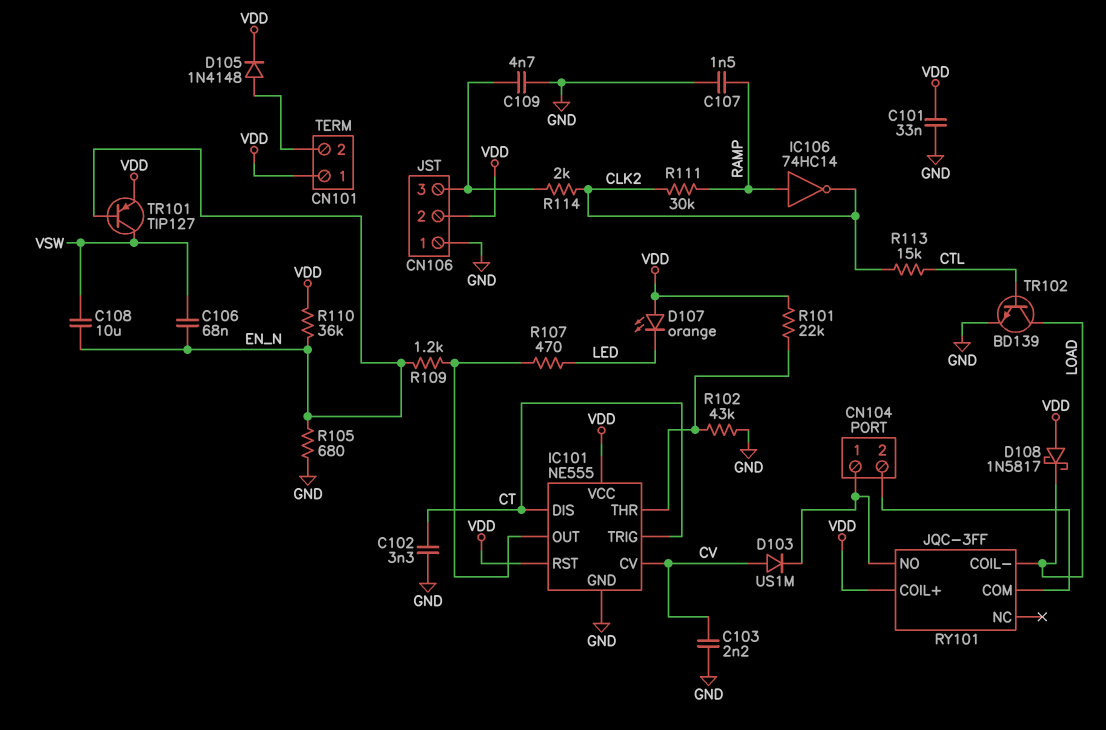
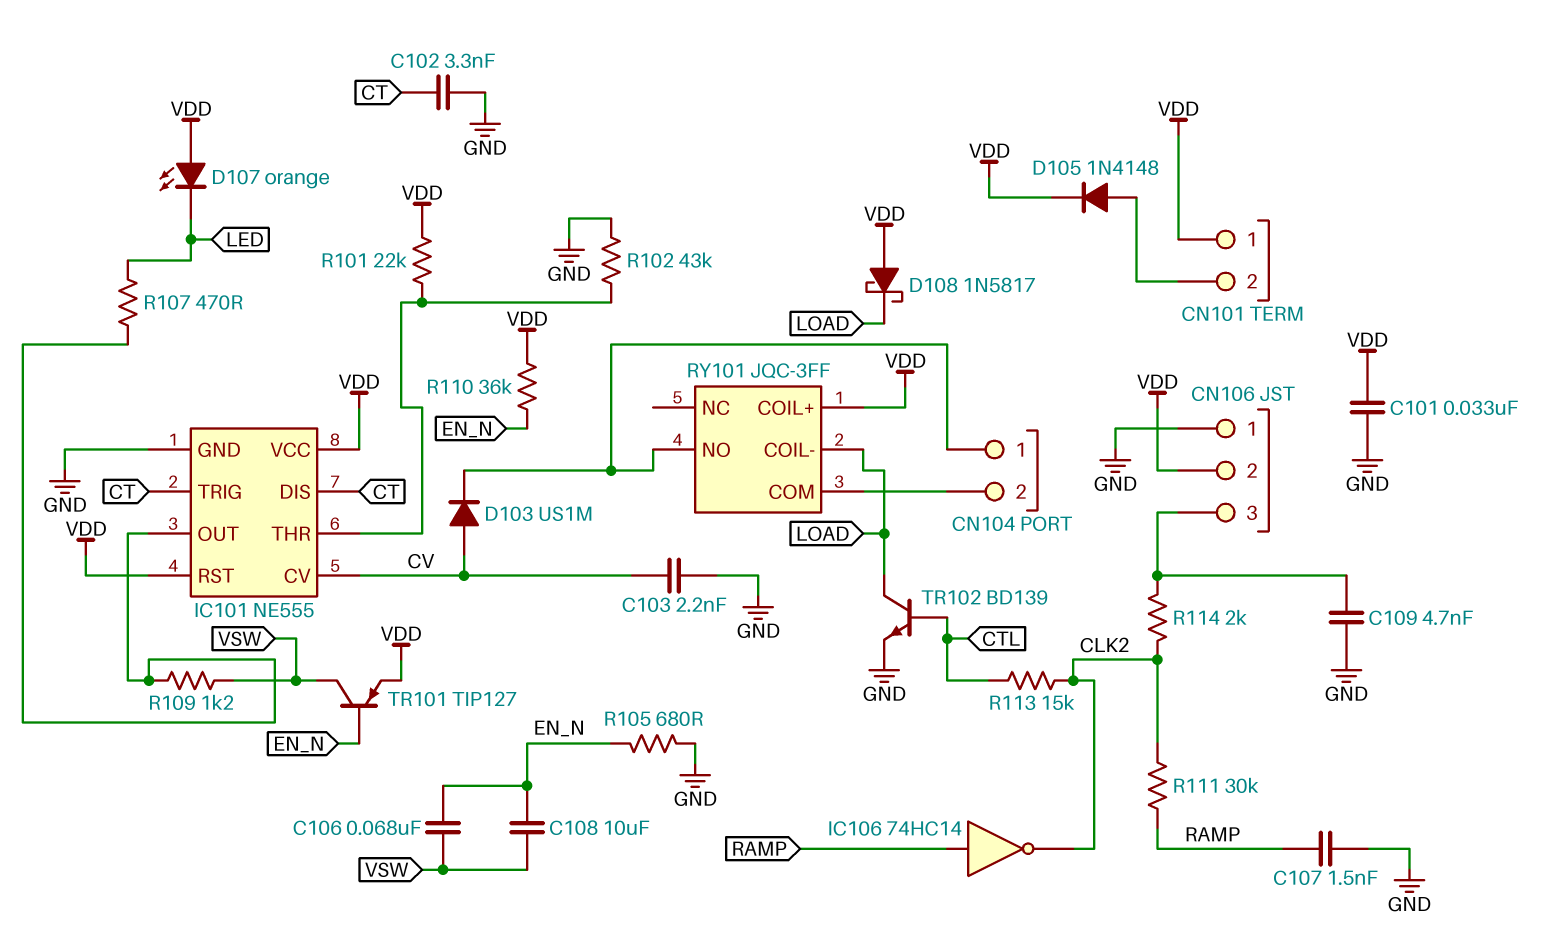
R109: 1.2k (EN_N, IC101/OUT) -> 1.2k (IC101/OUT, VSW)

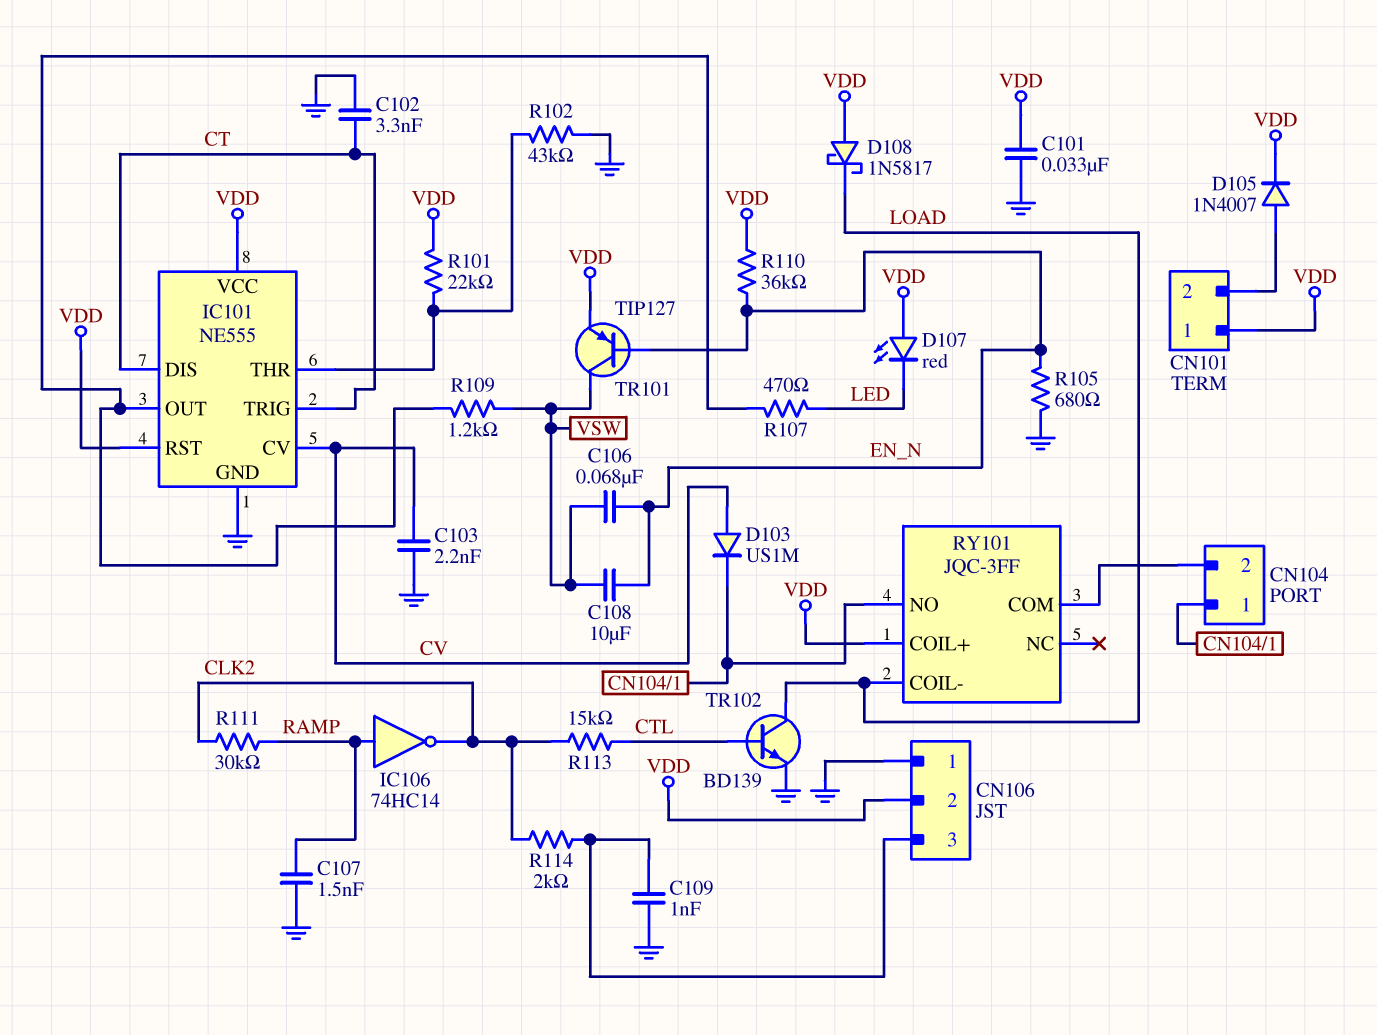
C109: 4.7nF (CN106/3, GND) -> 1nF (CN106/3, GND)
D105: diode 1N4148 (A CN101/2, K VDD) -> diode 1N4007 (A CN101/2, K VDD)
D107: LED orange (A VDD, K LED) -> LED red (A VDD, K LED)

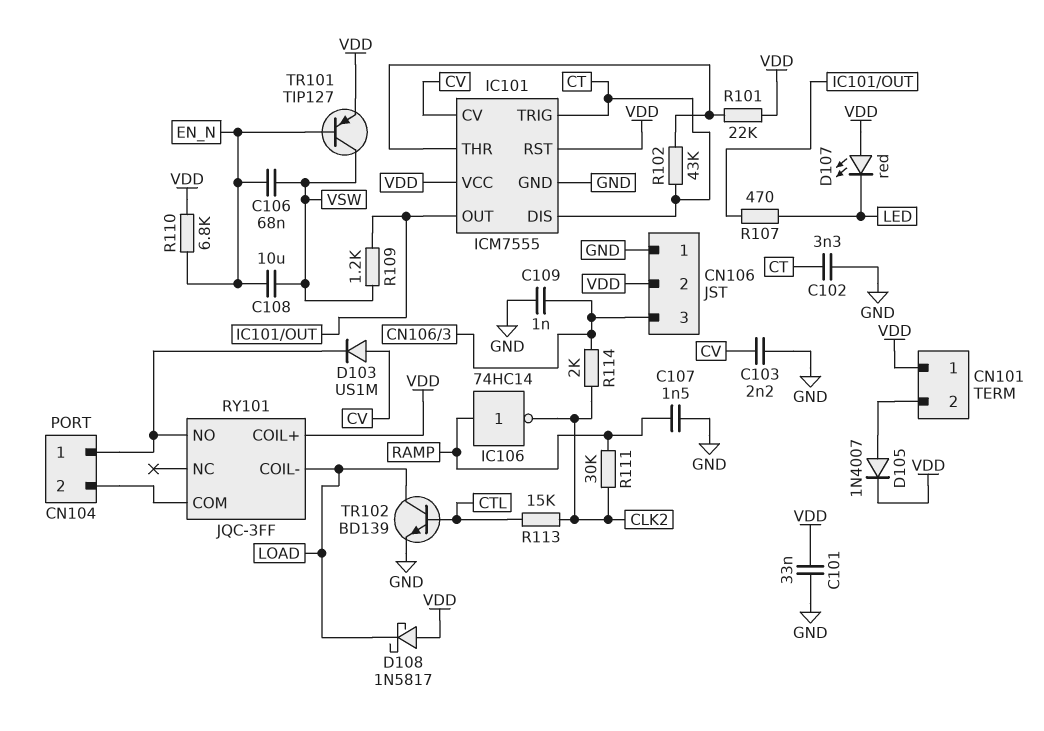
IC101: NE555 -> ICM7555
R102: 43k (GND, IC101/THR) -> 43k (CT, IC101/THR)
R105: 680 (EN_N, GND) -> none
R110: 36k (EN_N, VDD) -> 6.8k (EN_N, VDD)

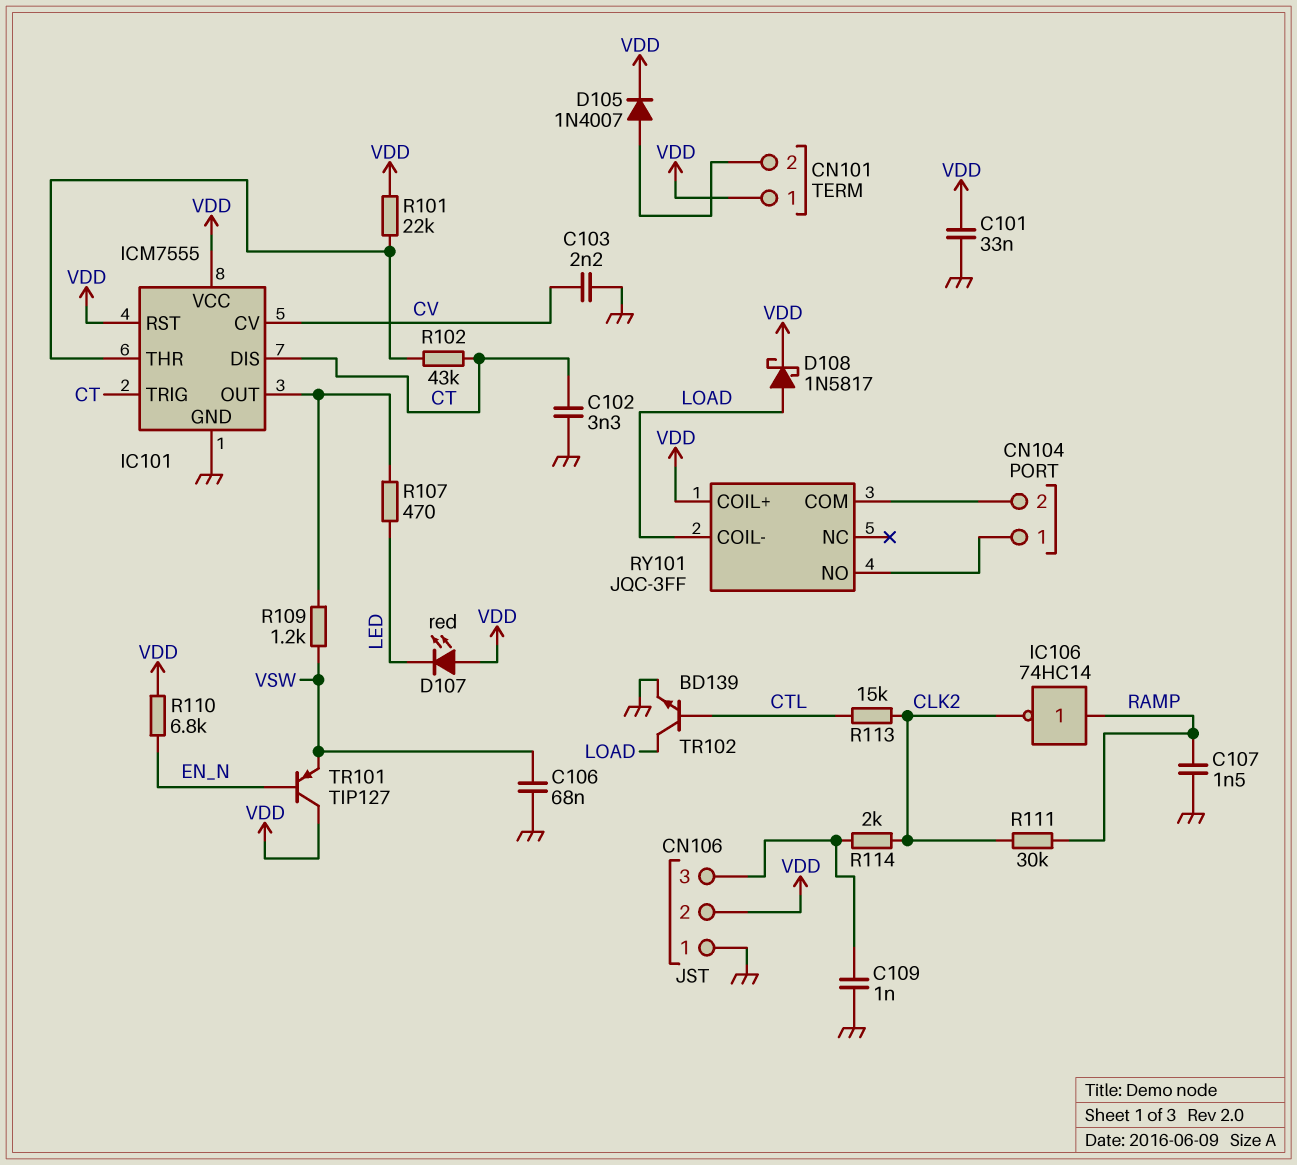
C106: 68nF (EN_N, VSW) -> 68nF (GND, VSW)
C108: 10uF (EN_N, VSW) -> none
D103: diode US1M (A CV, K CN104/1) -> none
D108: schottky 1N5817 (A VDD, K LOAD) -> schottky 1N5817 (A LOAD, K VDD)
TR101: PNP TIP127 (B EN_N, C VSW, E VDD) -> PNP TIP127 (B EN_N, C VDD, E VSW)

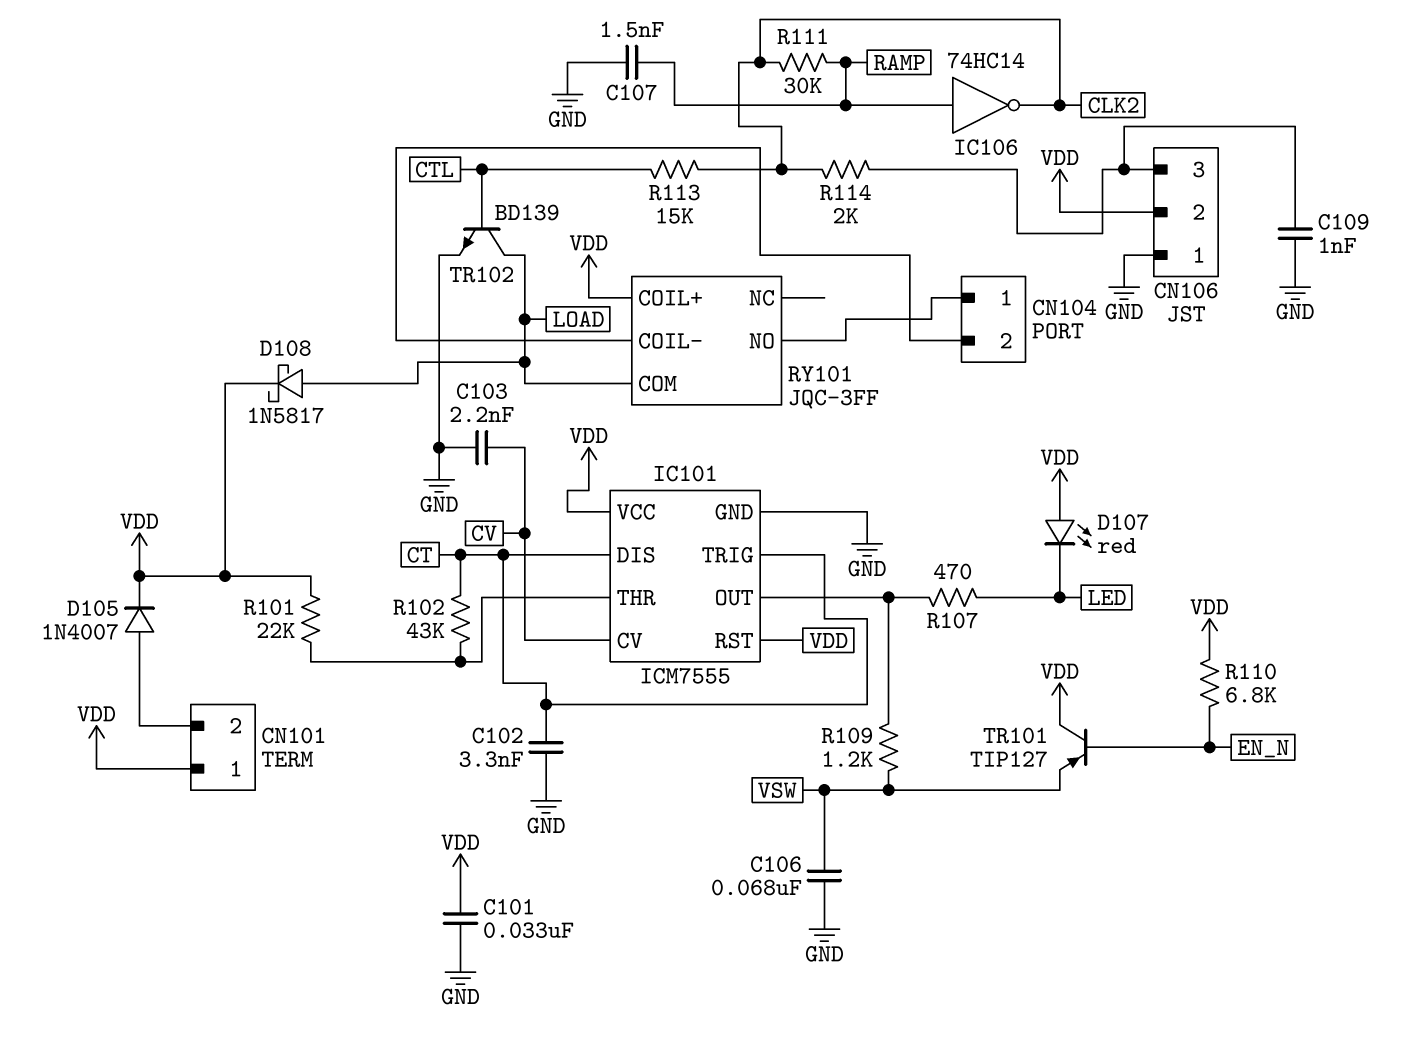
RY101 pin COIL-: LOAD -> CN104/2
RY101 pin COM: CN104/2 -> LOAD

